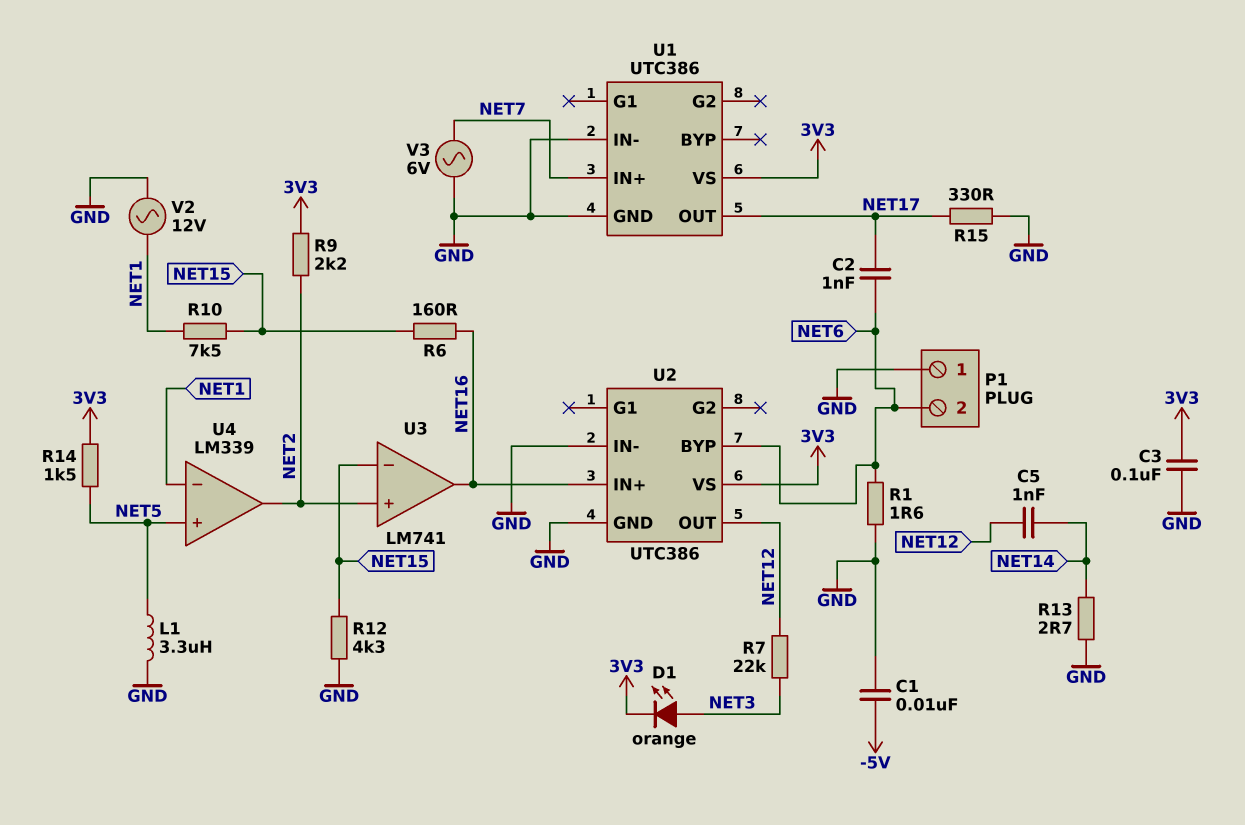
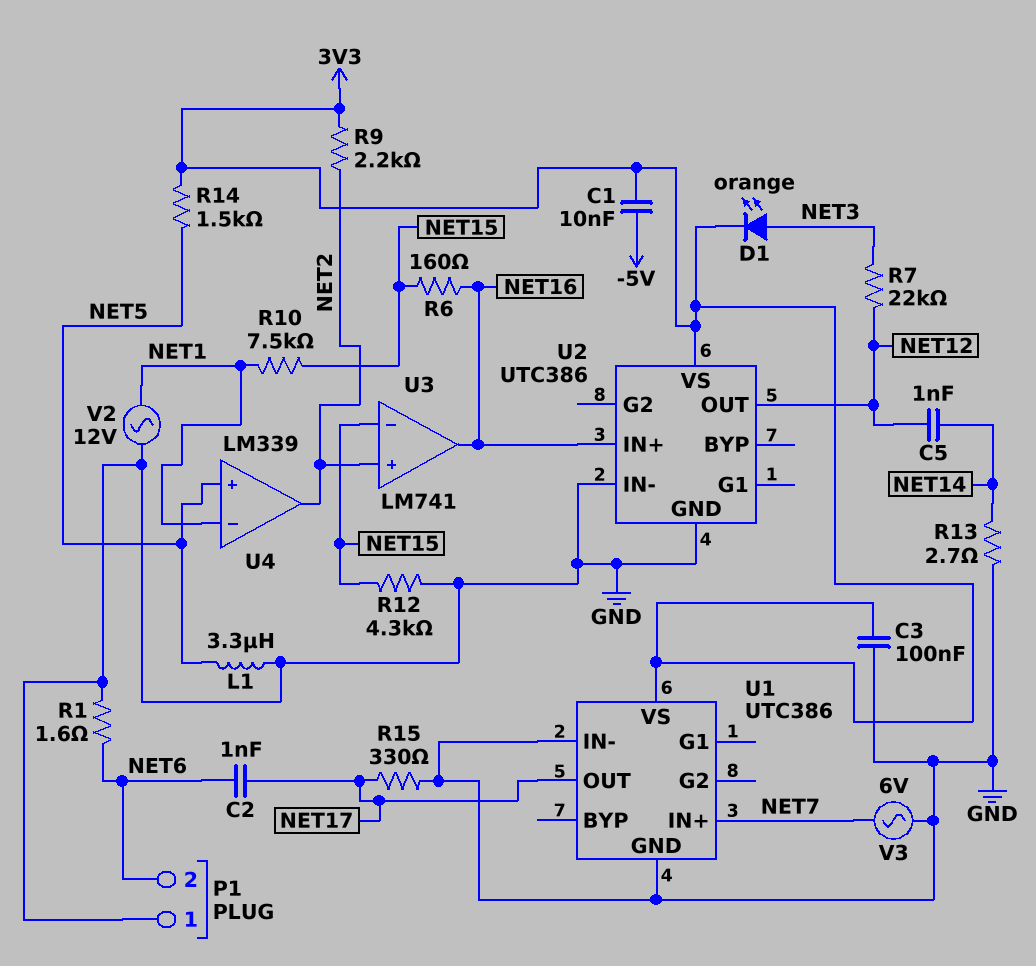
C1: 10nF (-5V, GND) -> 10nF (-5V, 3V3)
U2 pin BYP: NET6 -> none

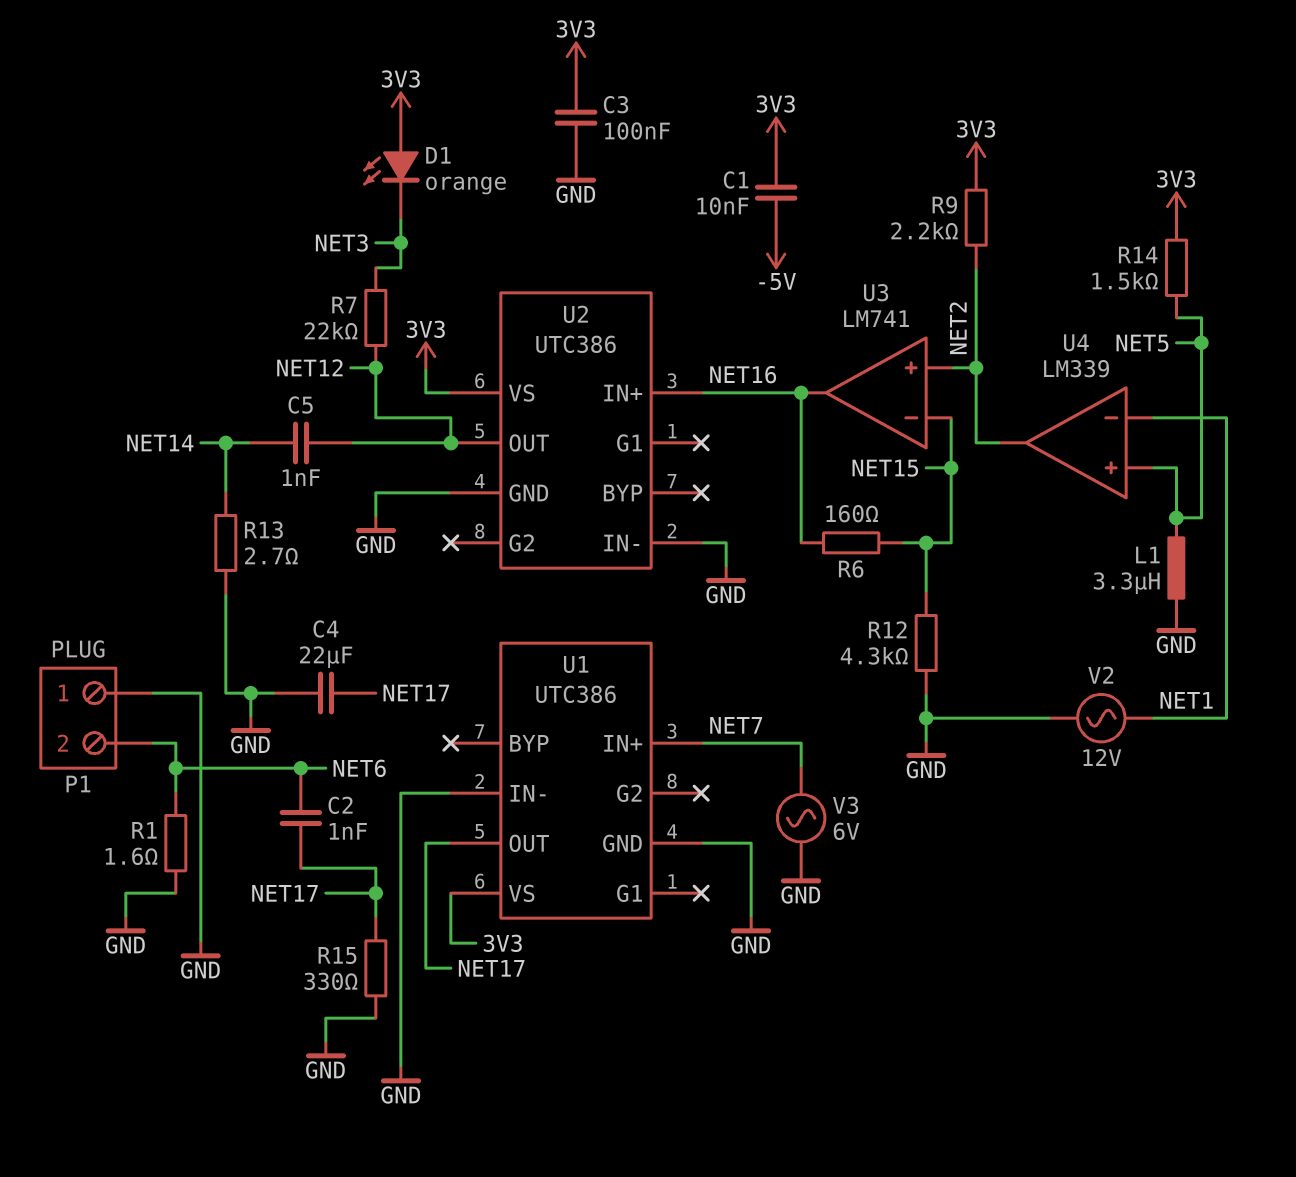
C4: none -> 22uF (GND, NET17)
D1: LED orange (A NET3, K 3V3) -> LED orange (A 3V3, K NET3)
R10: 7.5k (NET1, NET15) -> none

